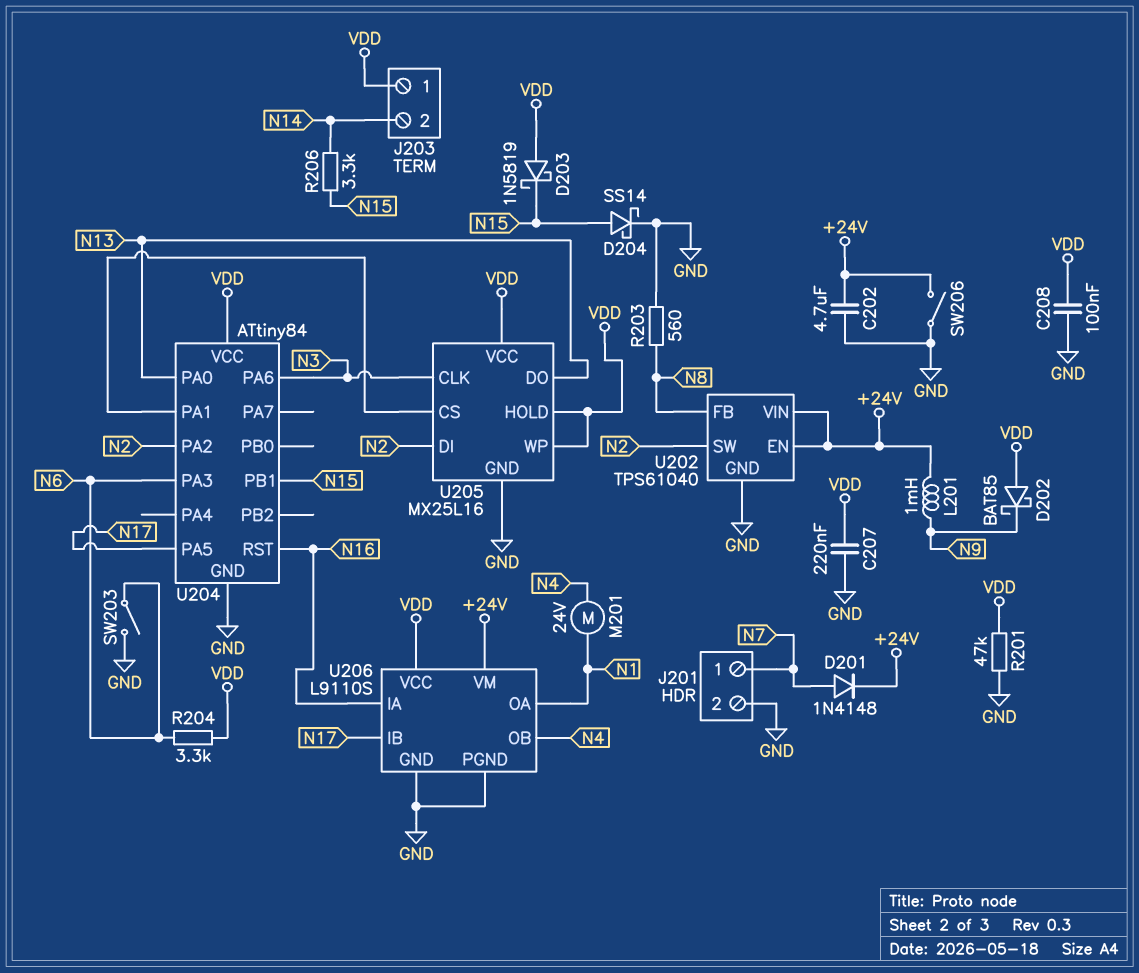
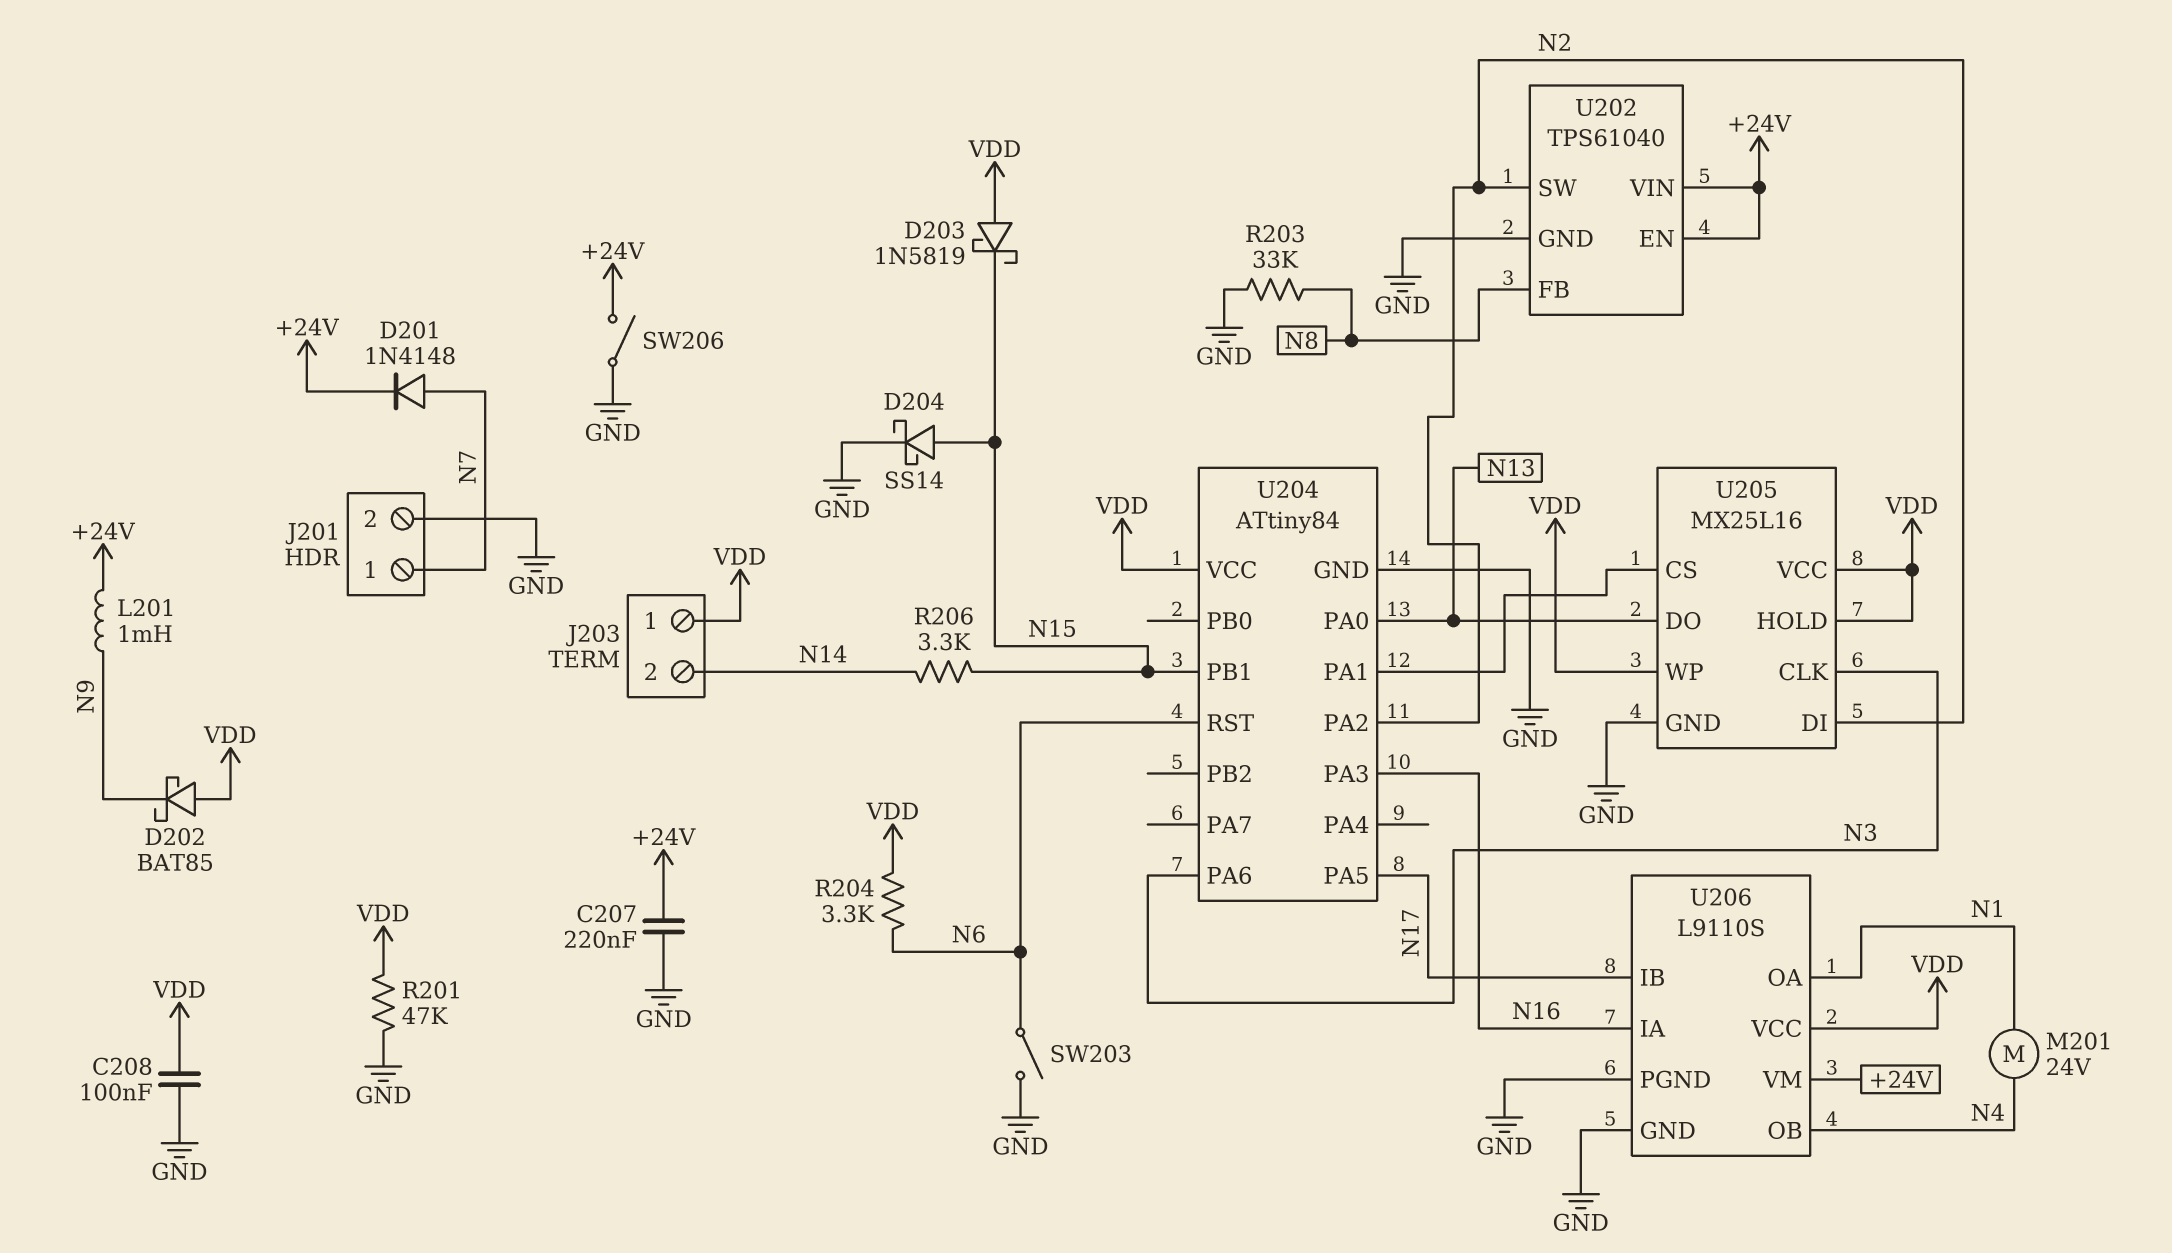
C202: 4.7uF (+24V, GND) -> none
C207: 220nF (GND, VDD) -> 220nF (+24V, GND)
R203: 560 (GND, N8) -> 33k (GND, N8)
U204 pin PA3: N6 -> N16
U204 pin RST: N16 -> N6

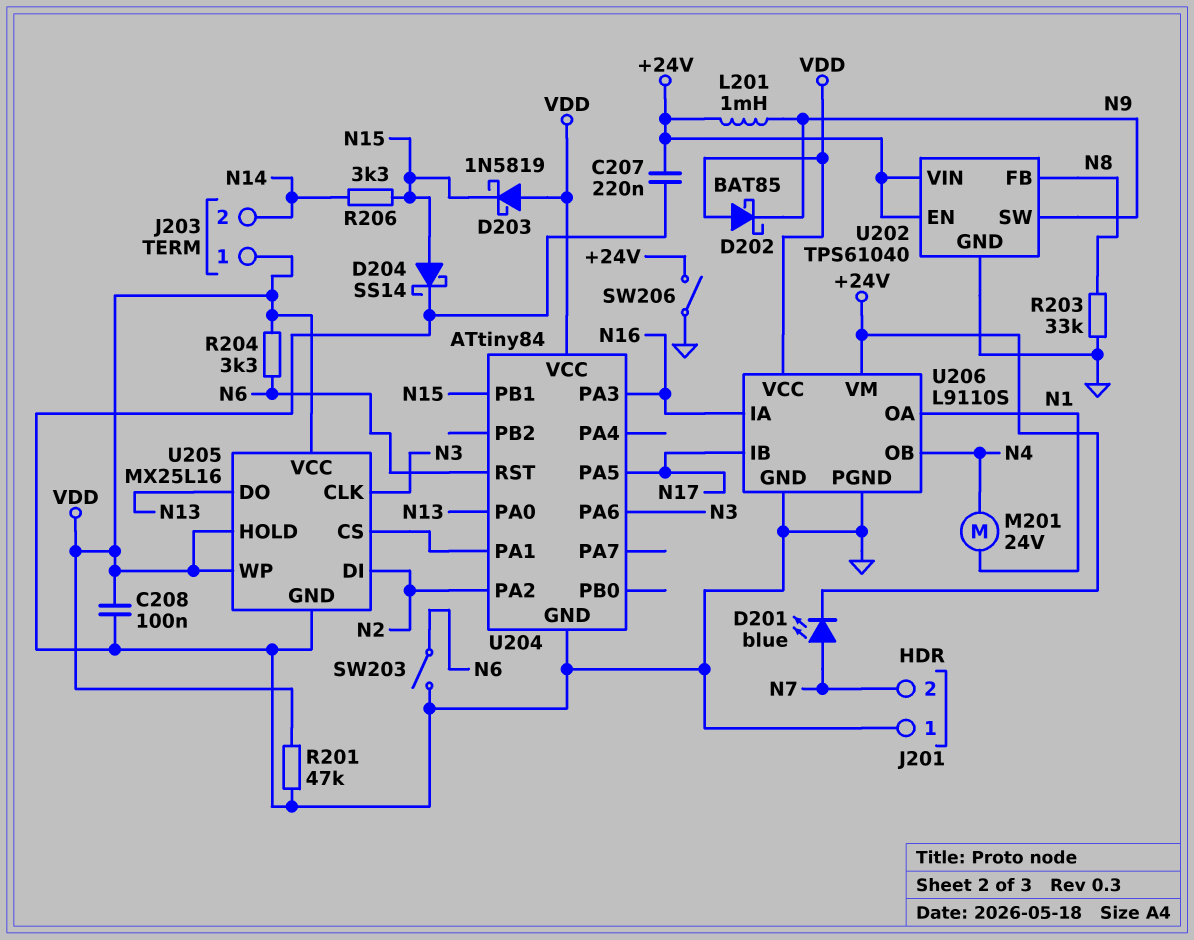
D201: diode 1N4148 (A N7, K +24V) -> LED blue (A N7, K +24V)
J201 pin 1: N7 -> GND
J201 pin 2: GND -> N7
U202 pin SW: N2 -> N9

